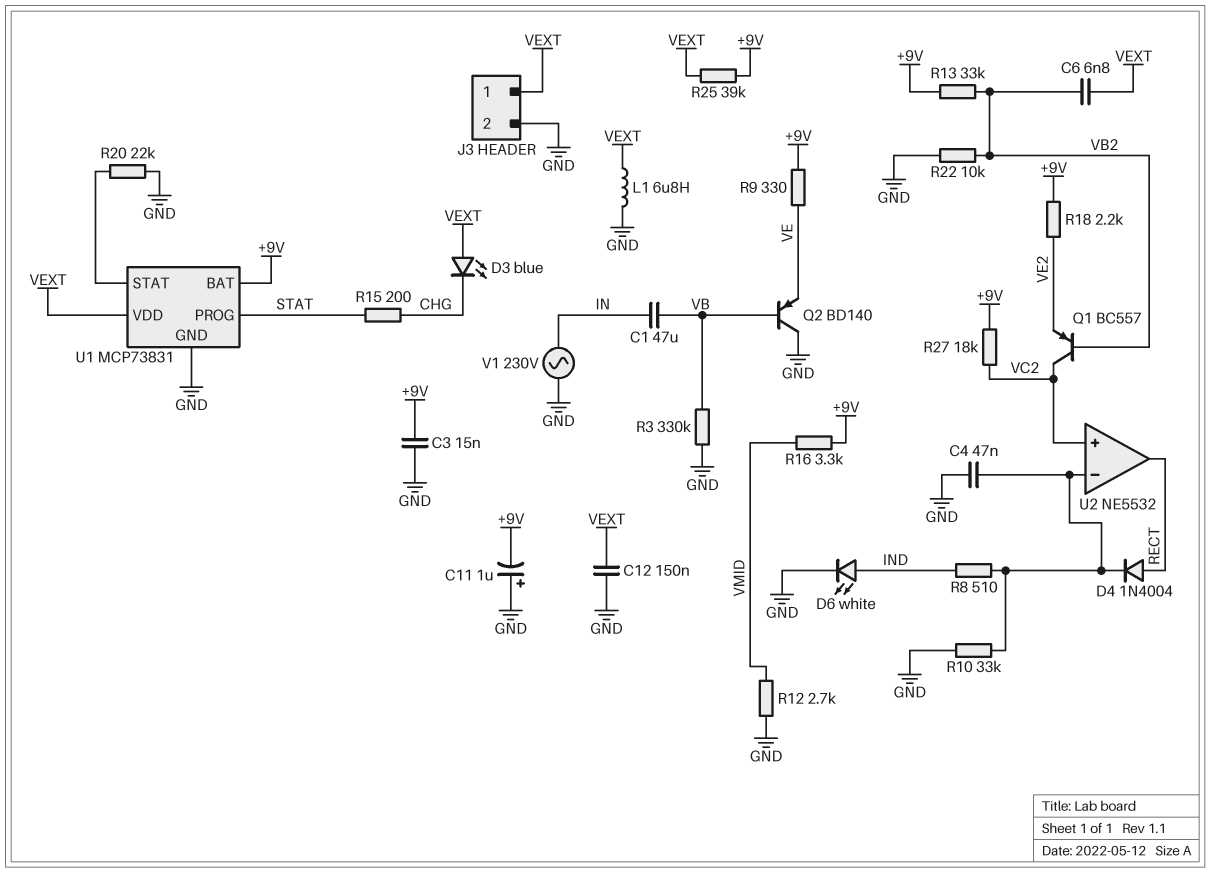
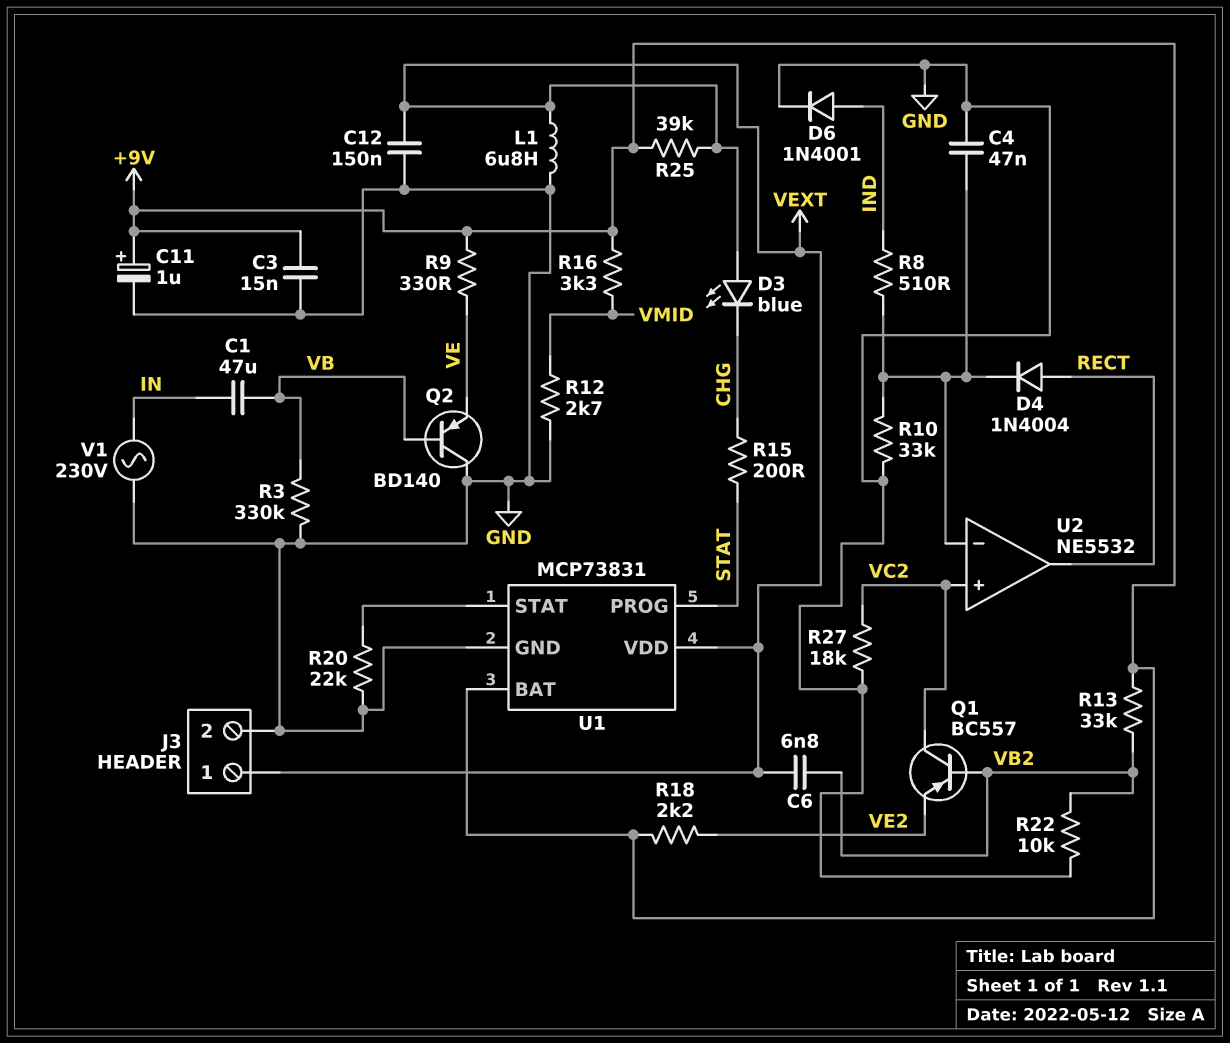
C11: 1uF (plus GND, minus +9V) -> 1uF (plus +9V, minus GND)
D6: LED white (A IND, K GND) -> diode 1N4001 (A IND, K GND)
R27: 18k (+9V, VC2) -> 18k (GND, VC2)

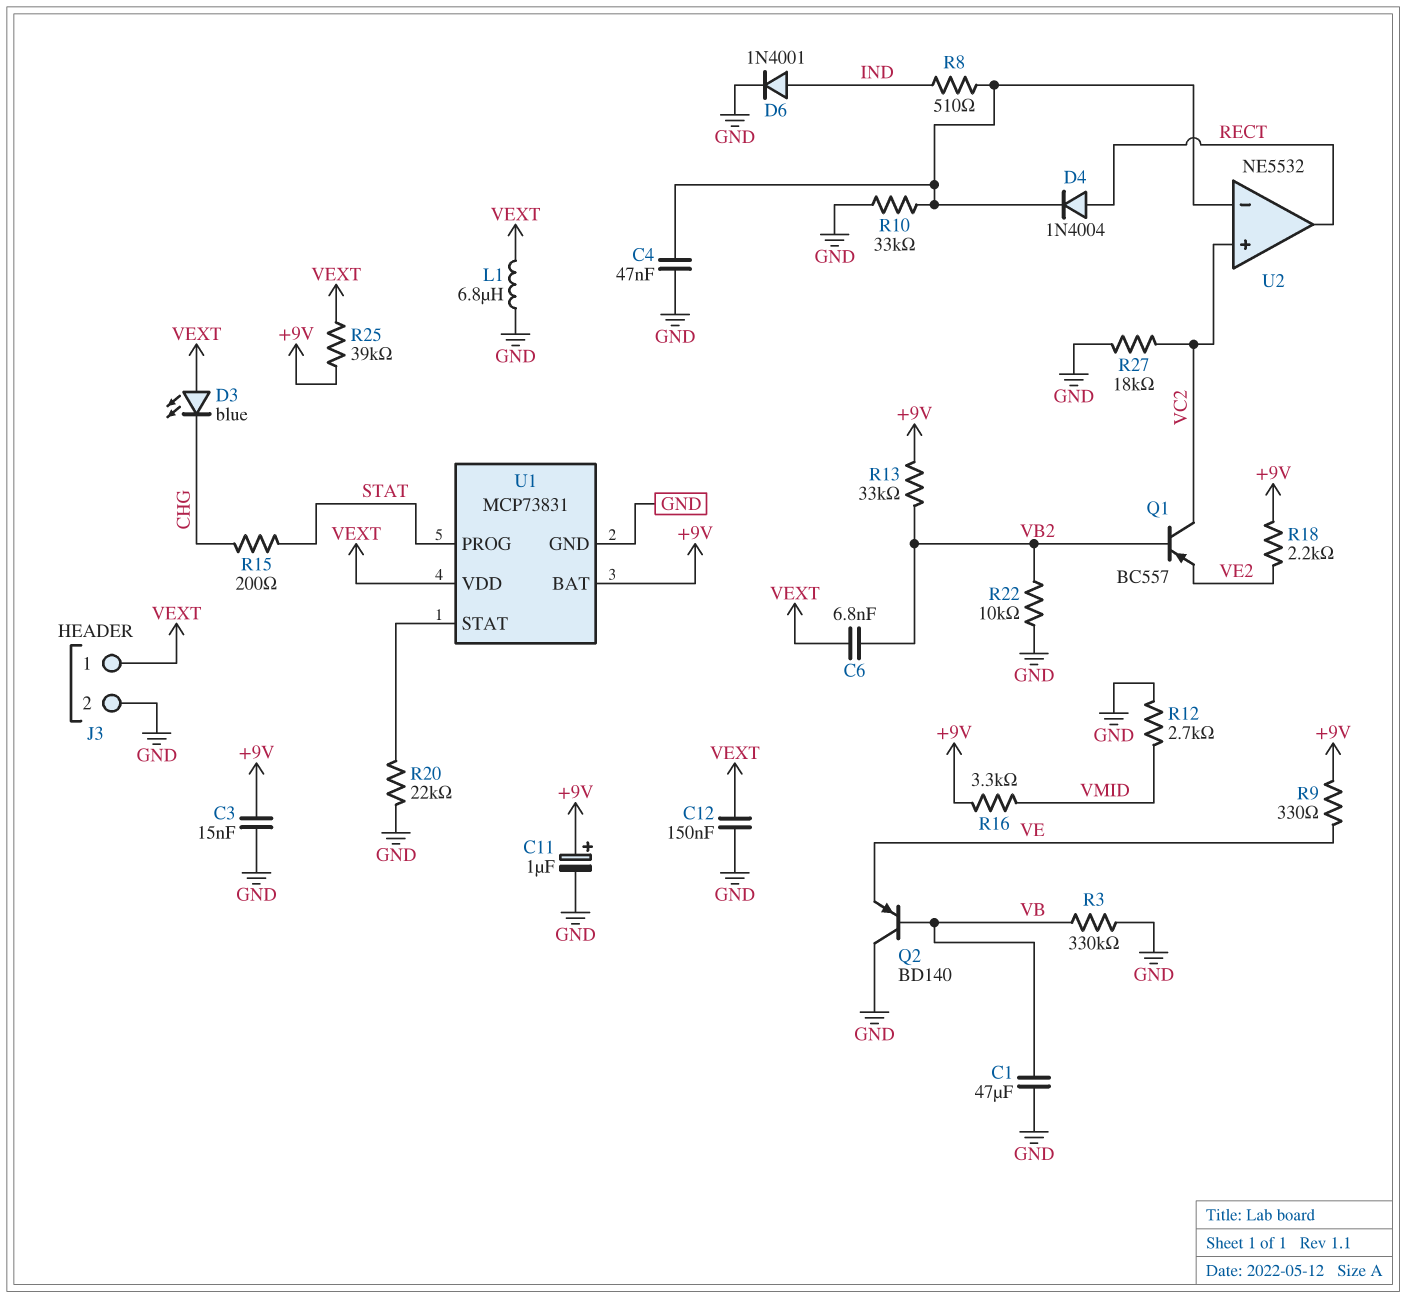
C1: 47uF (IN, VB) -> 47uF (GND, VB)
V1: AC 230V (GND, IN) -> none

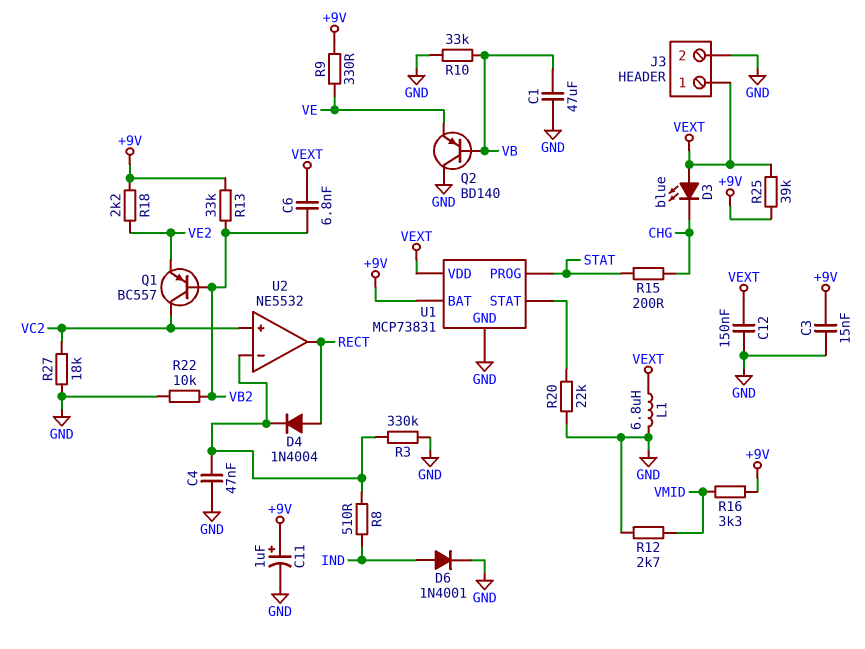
R3: 330k (GND, VB) -> 330k (GND, U2/in-)
R10: 33k (GND, U2/in-) -> 33k (GND, VB)

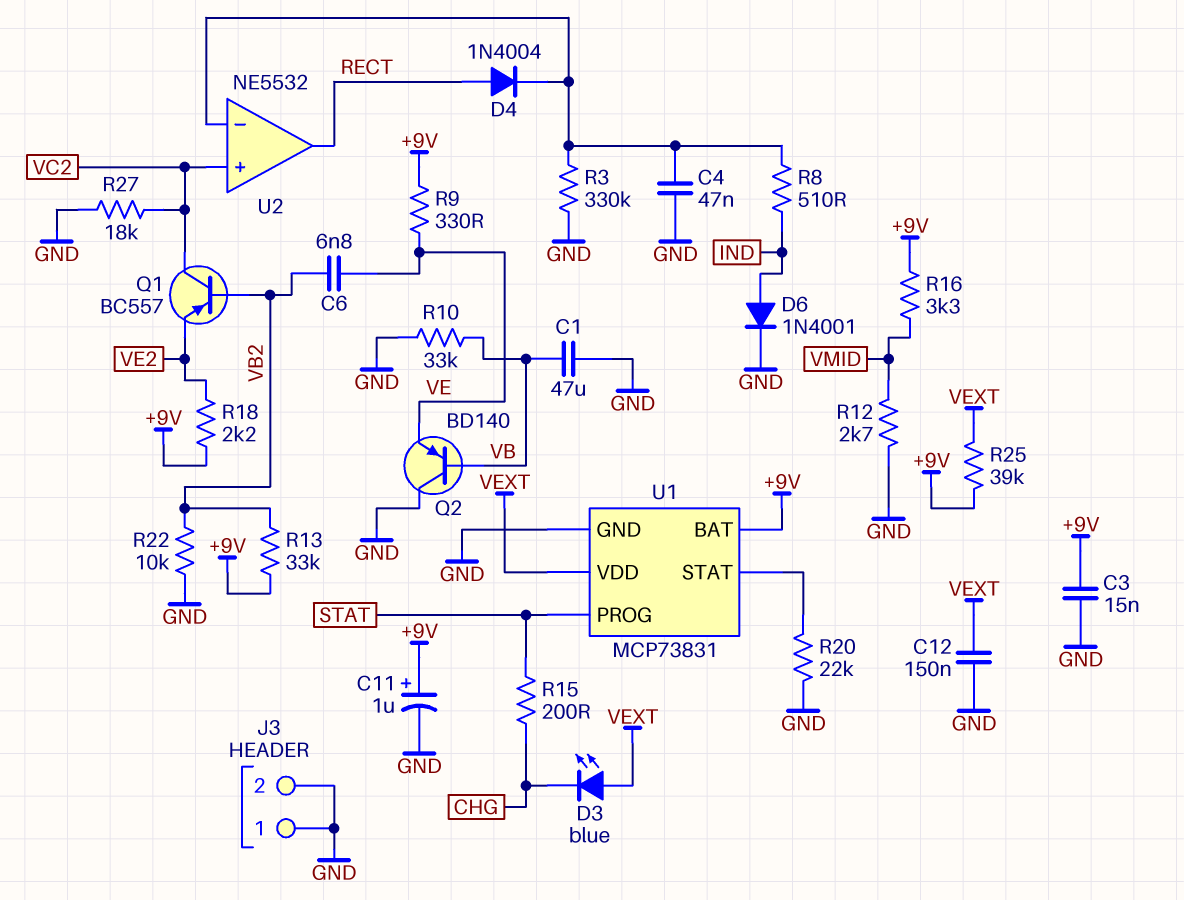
C6: 6.8nF (VB2, VEXT) -> 6.8nF (VB2, VE)
J3 pin 1: VEXT -> GND
L1: 6.8uH (GND, VEXT) -> none

